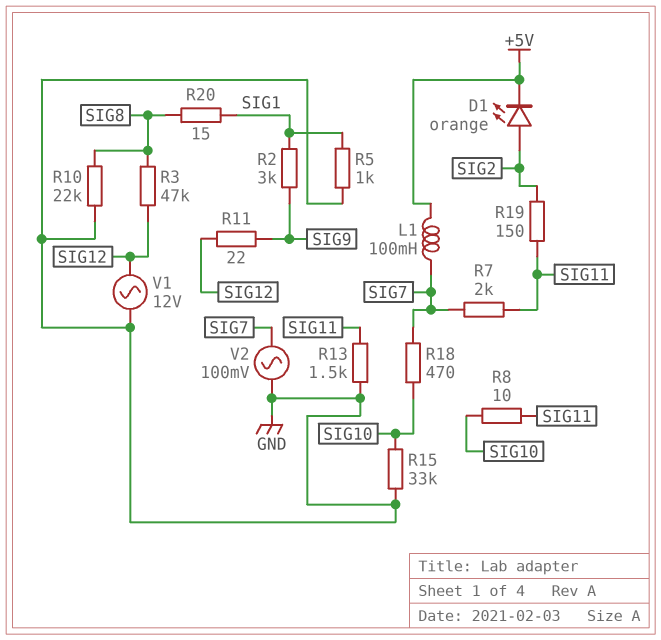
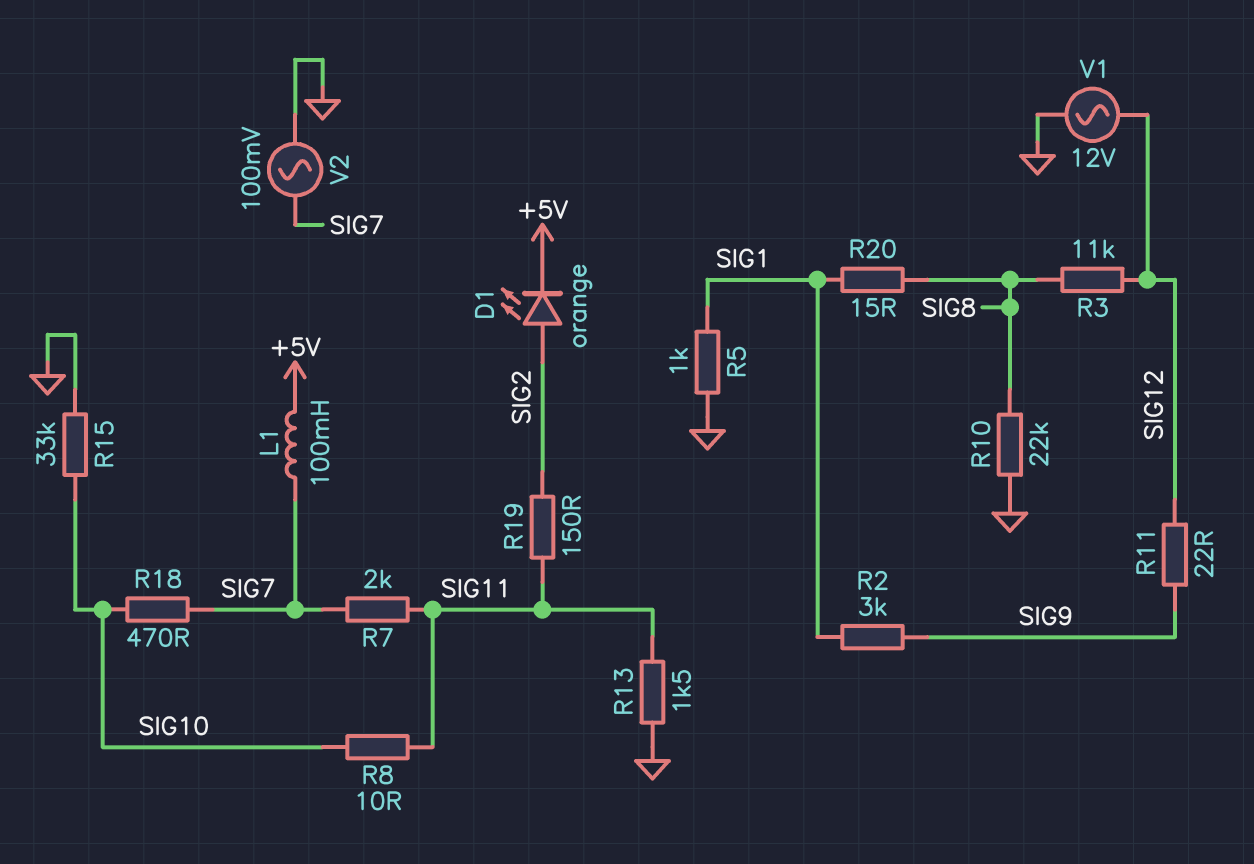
R3: 47k (SIG8, SIG12) -> 11k (SIG8, SIG12)

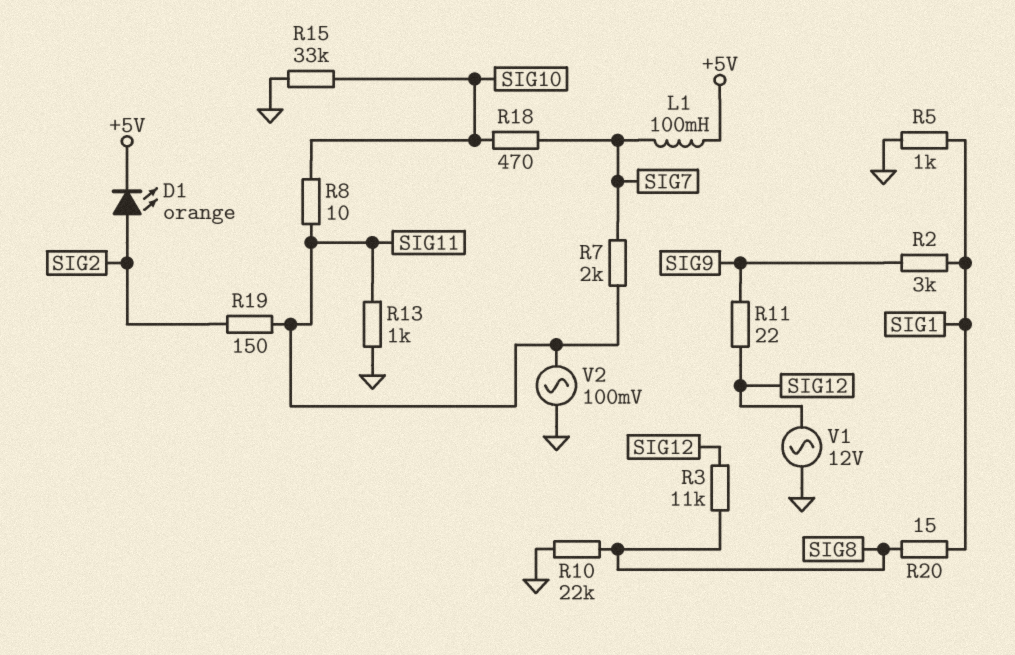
R13: 1.5k (GND, SIG11) -> 1k (GND, SIG11)
V2: AC 100mV (GND, SIG7) -> AC 100mV (GND, SIG11)

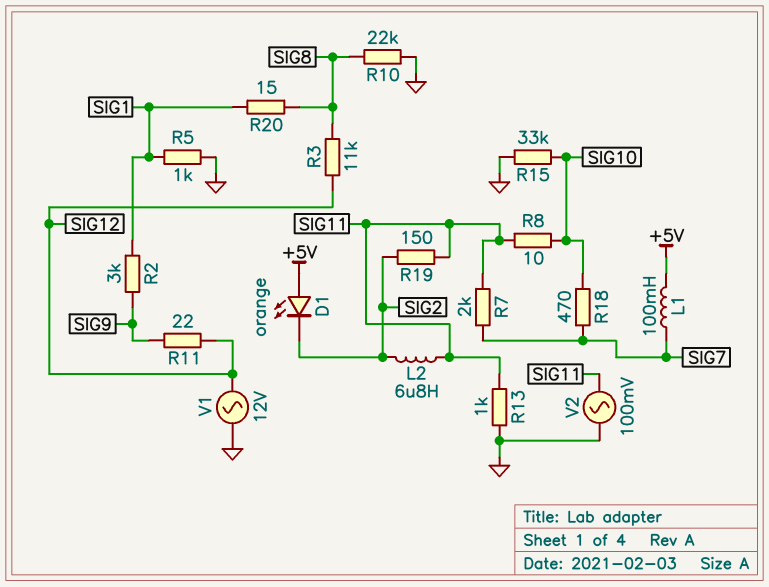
D1: LED orange (A SIG2, K +5V) -> LED orange (A +5V, K SIG2)
L2: none -> 6.8uH (SIG2, SIG11)

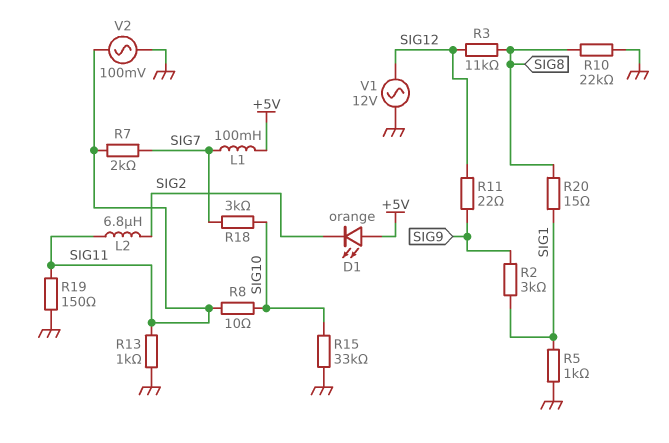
R18: 470 (SIG7, SIG10) -> 3k (SIG7, SIG10)
R19: 150 (SIG2, SIG11) -> 150 (GND, SIG11)

